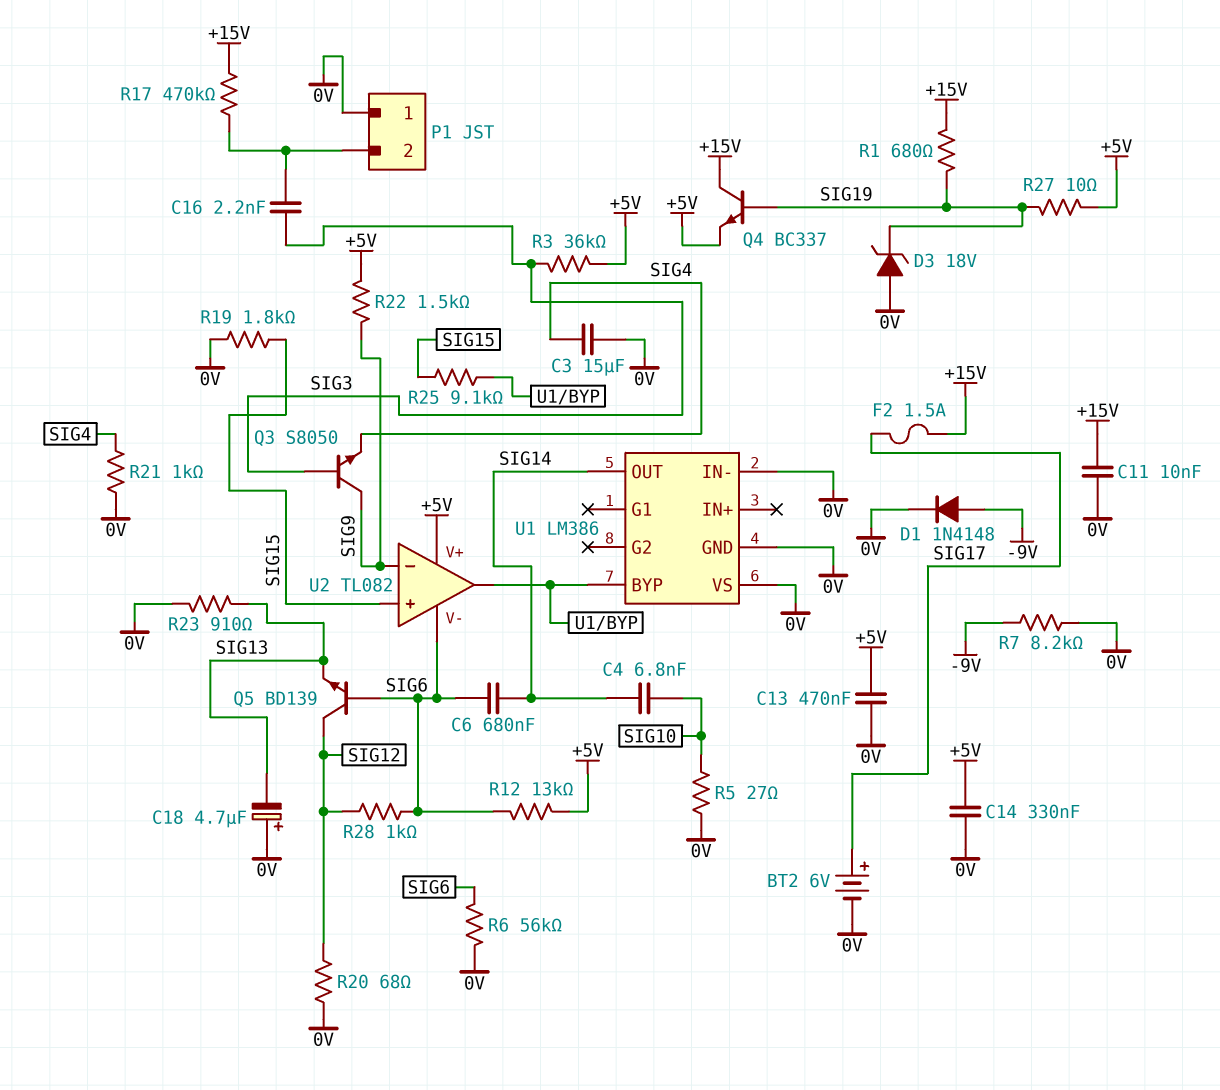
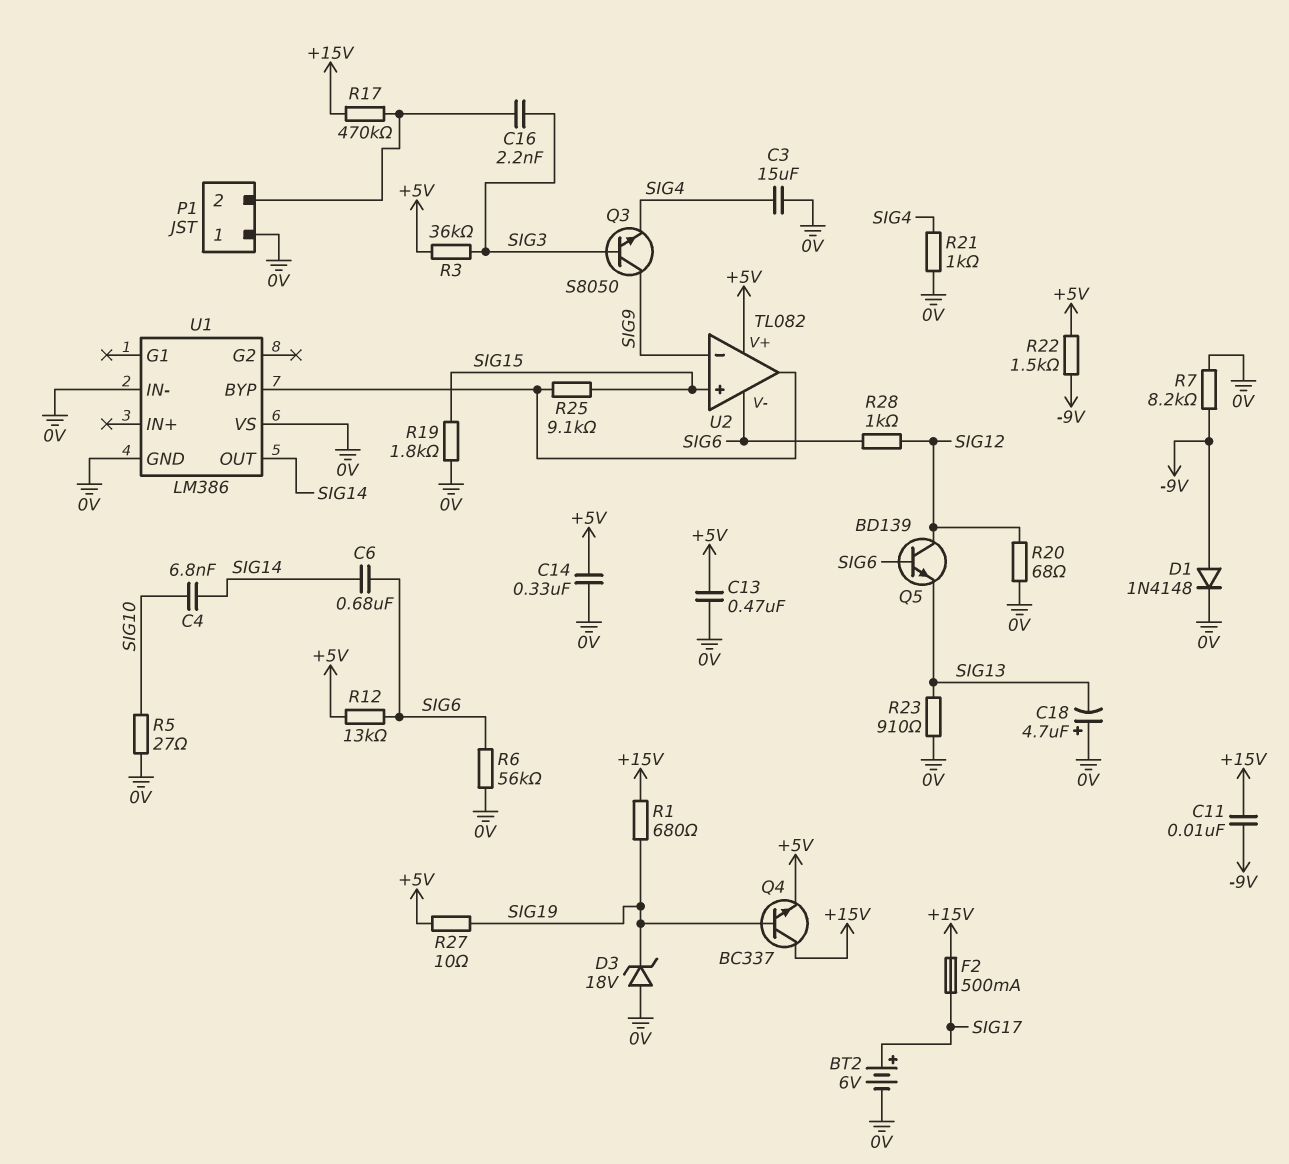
C11: 10nF (+15V, 0V) -> 10nF (+15V, -9V)
F2: 1.5A (+15V, SIG17) -> 500mA (+15V, SIG17)
R22: 1.5k (+5V, SIG9) -> 1.5k (+5V, -9V)

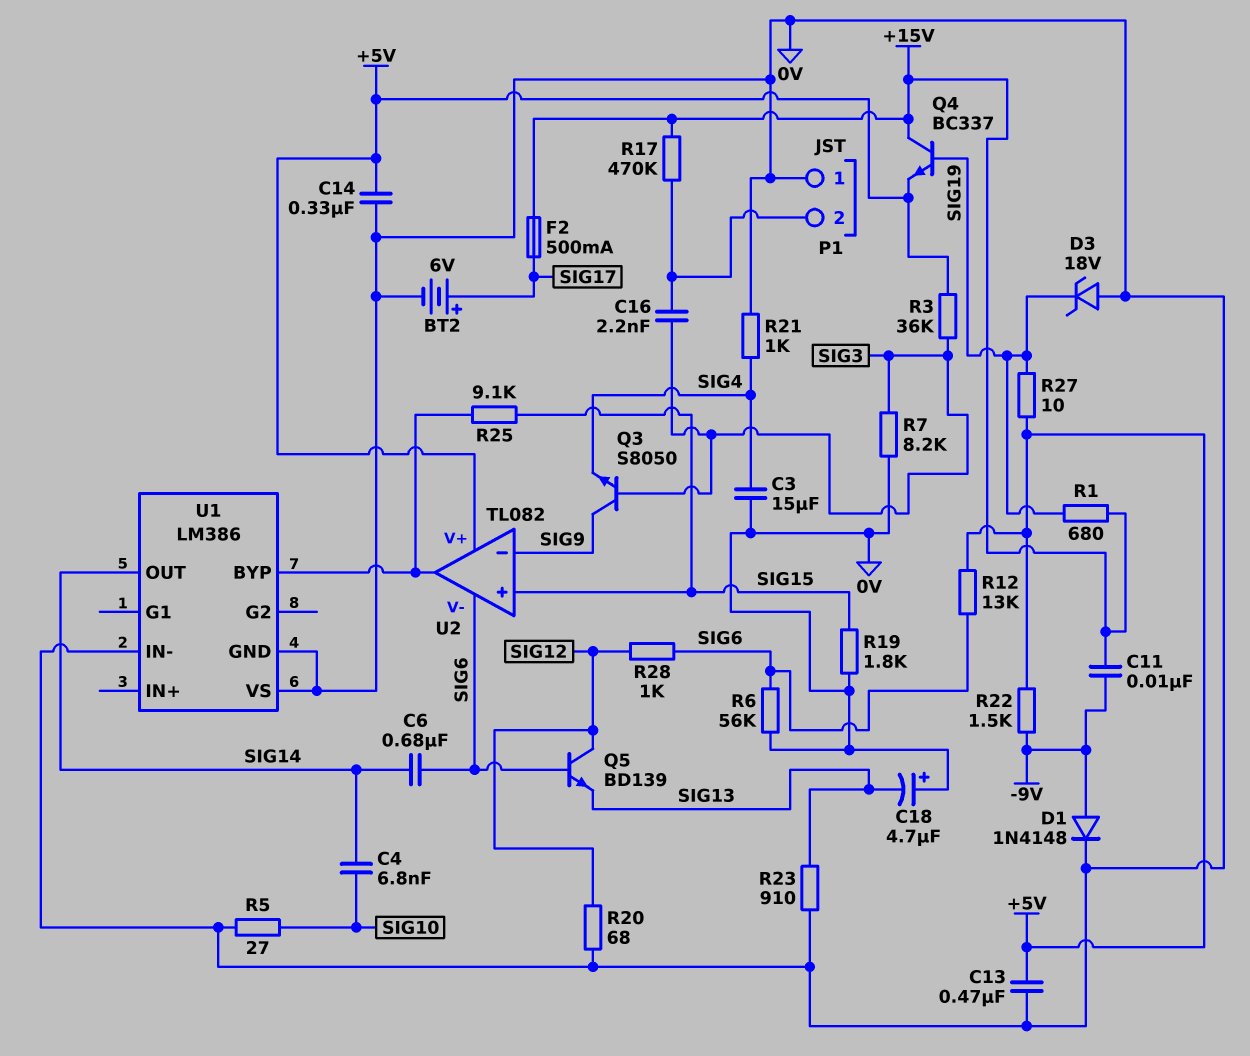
R7: 8.2k (-9V, 0V) -> 8.2k (0V, SIG3)

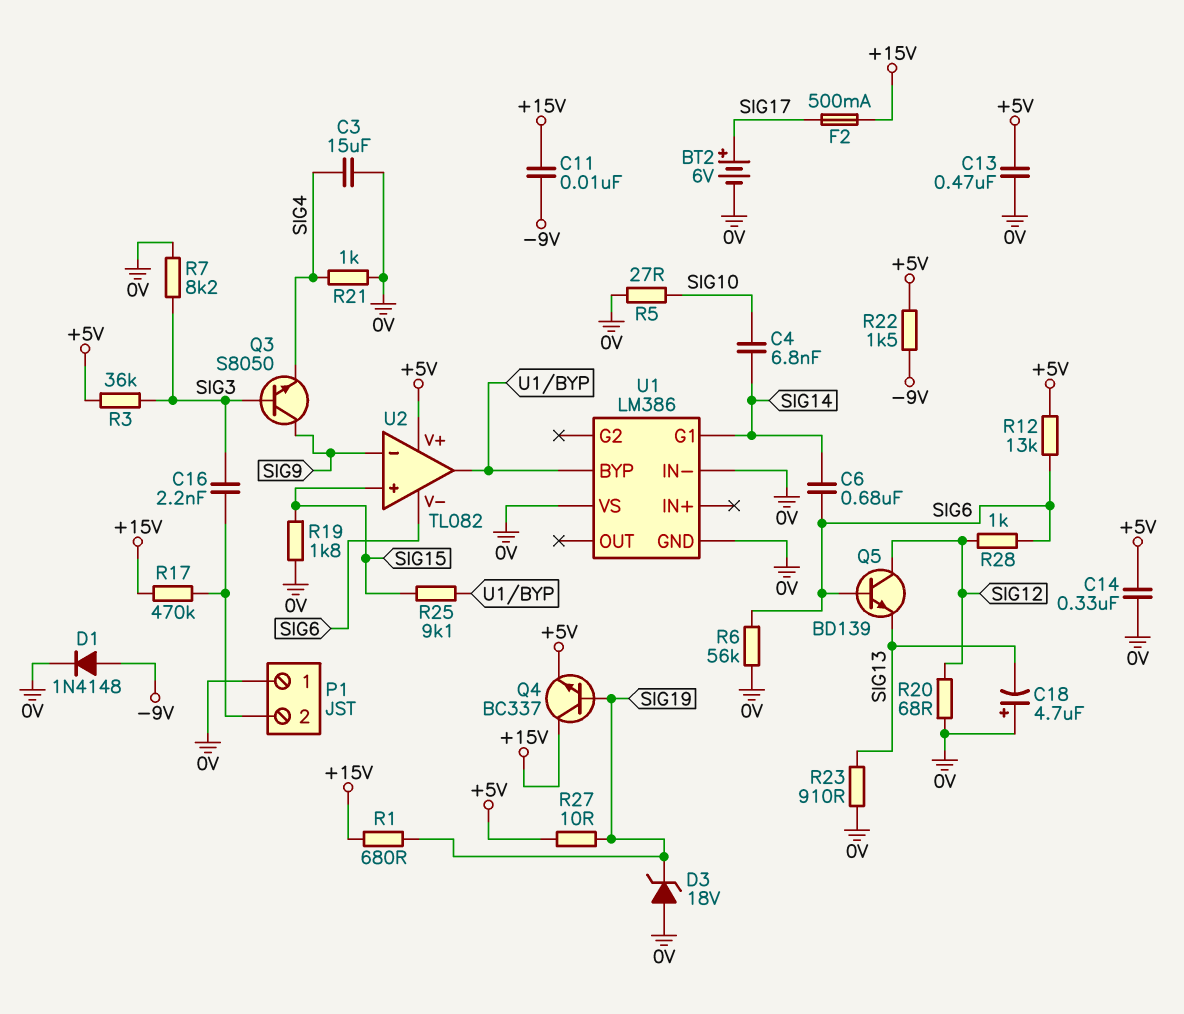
U1 pin G1: none -> SIG14
U1 pin OUT: SIG14 -> none

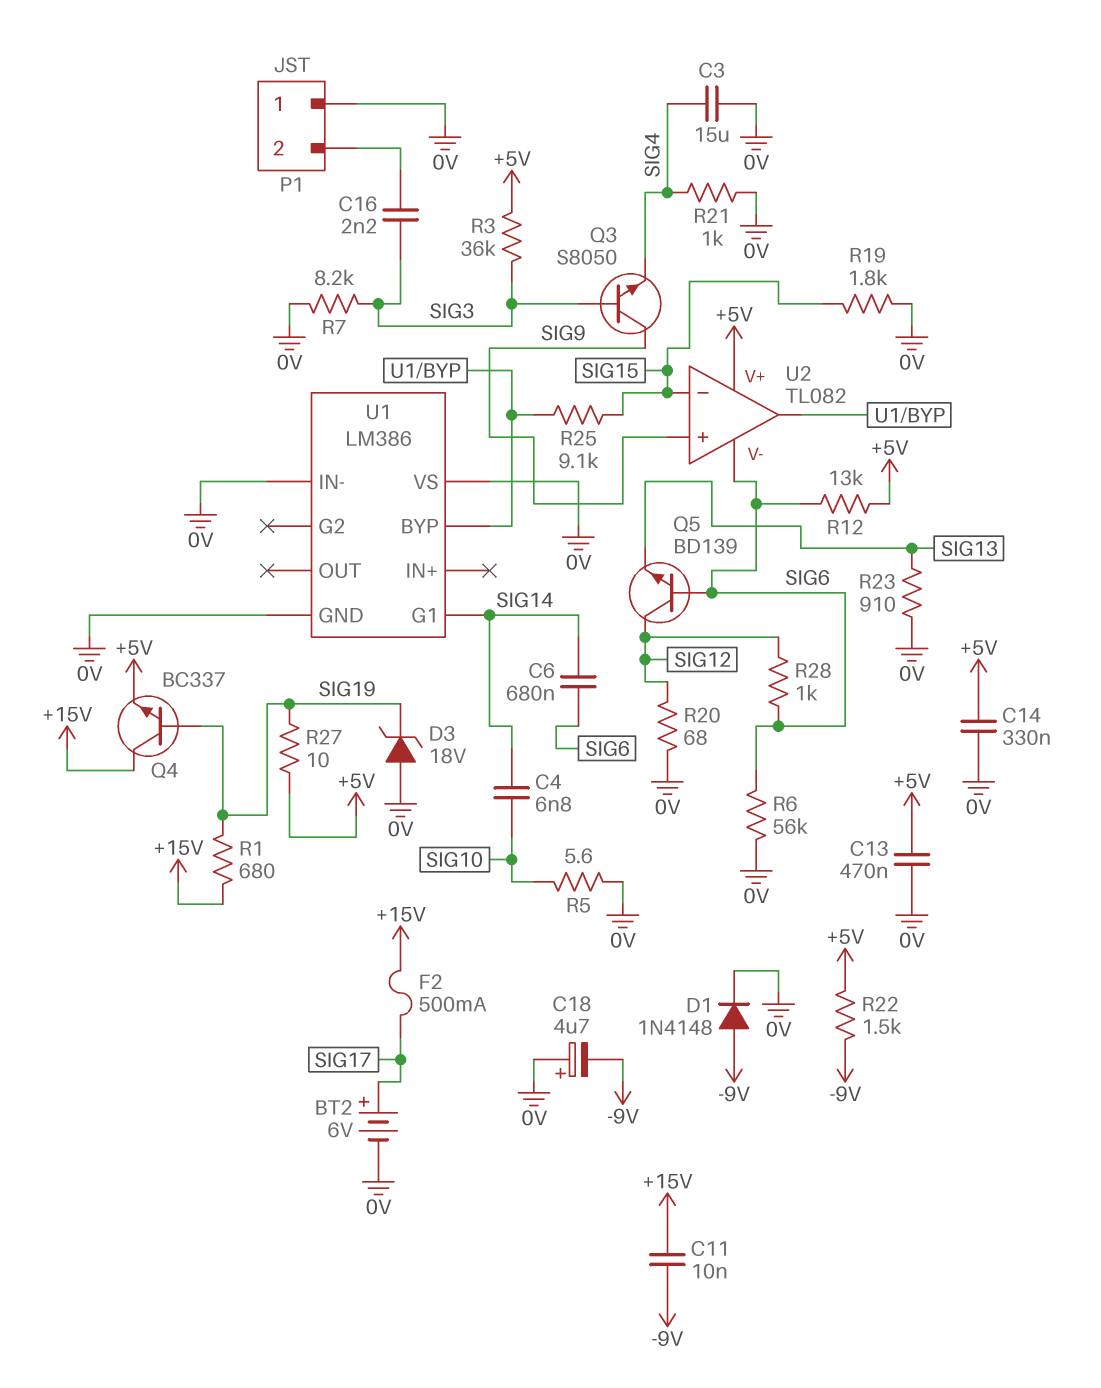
C18: 4.7uF (plus 0V, minus SIG13) -> 4.7uF (plus 0V, minus -9V)
R5: 27 (0V, SIG10) -> 5.6 (0V, SIG10)
R17: 470k (+15V, P1/2) -> none
U2 pin in+: SIG15 -> SIG9
U2 pin in-: SIG9 -> SIG15

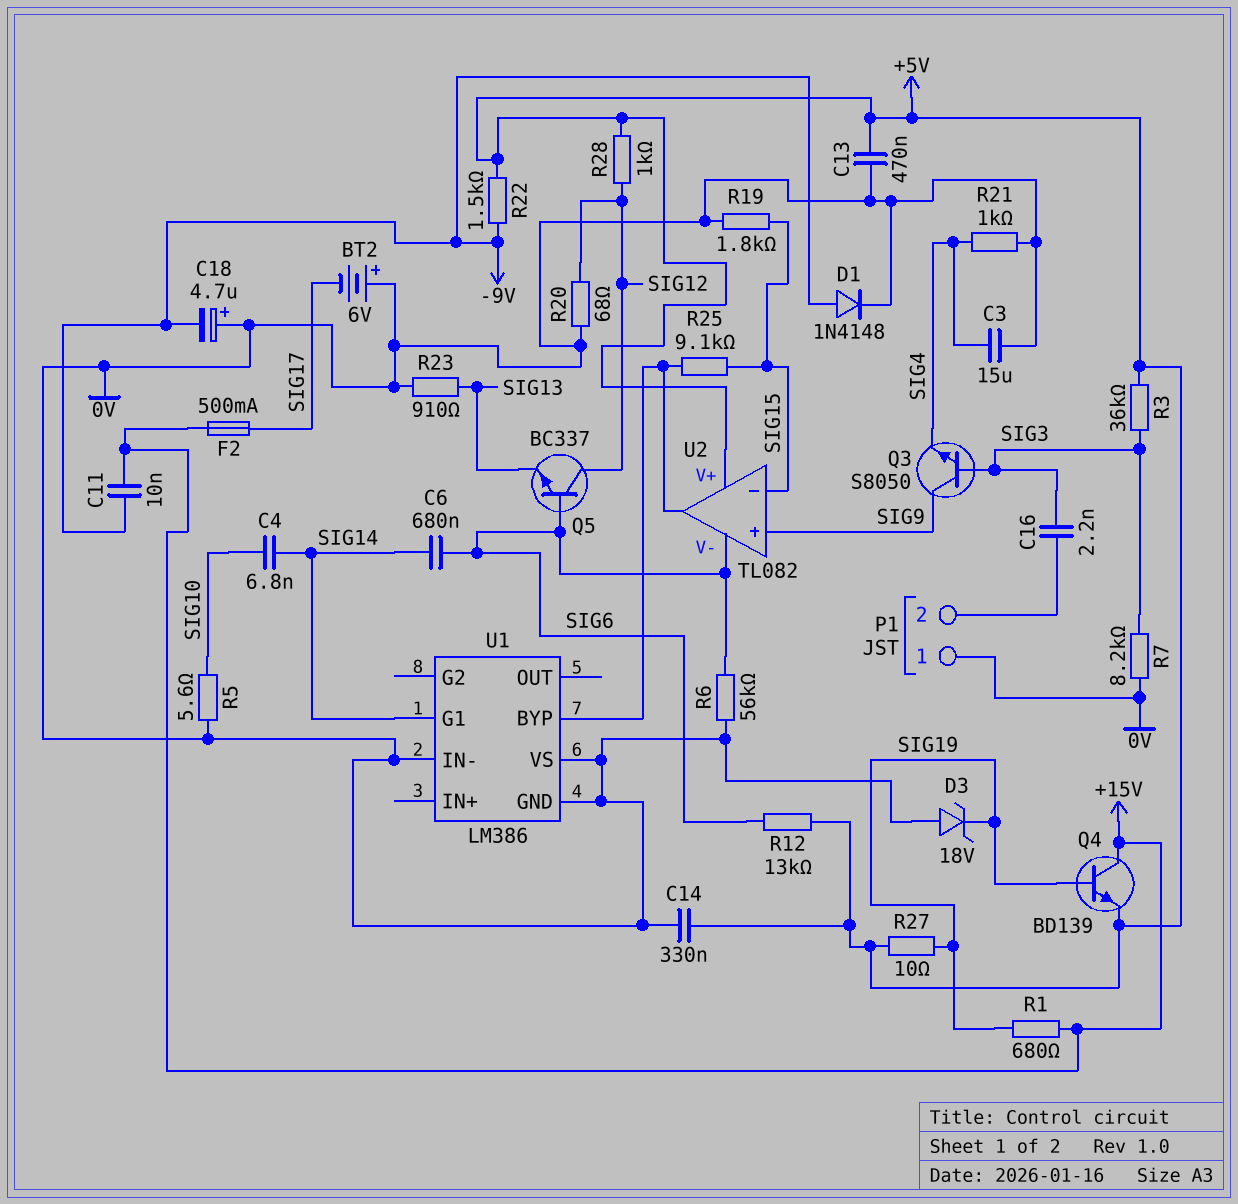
BT2: 6V (plus SIG17, minus 0V) -> 6V (plus 0V, minus SIG17)
Q4: NPN BC337 (B SIG19, C +15V, E +5V) -> NPN BD139 (B SIG19, C +15V, E +5V)
Q5: NPN BD139 (B SIG6, C SIG12, E SIG13) -> NPN BC337 (B SIG6, C SIG12, E SIG13)
R28: 1k (SIG6, SIG12) -> 1k (+5V, SIG12)

